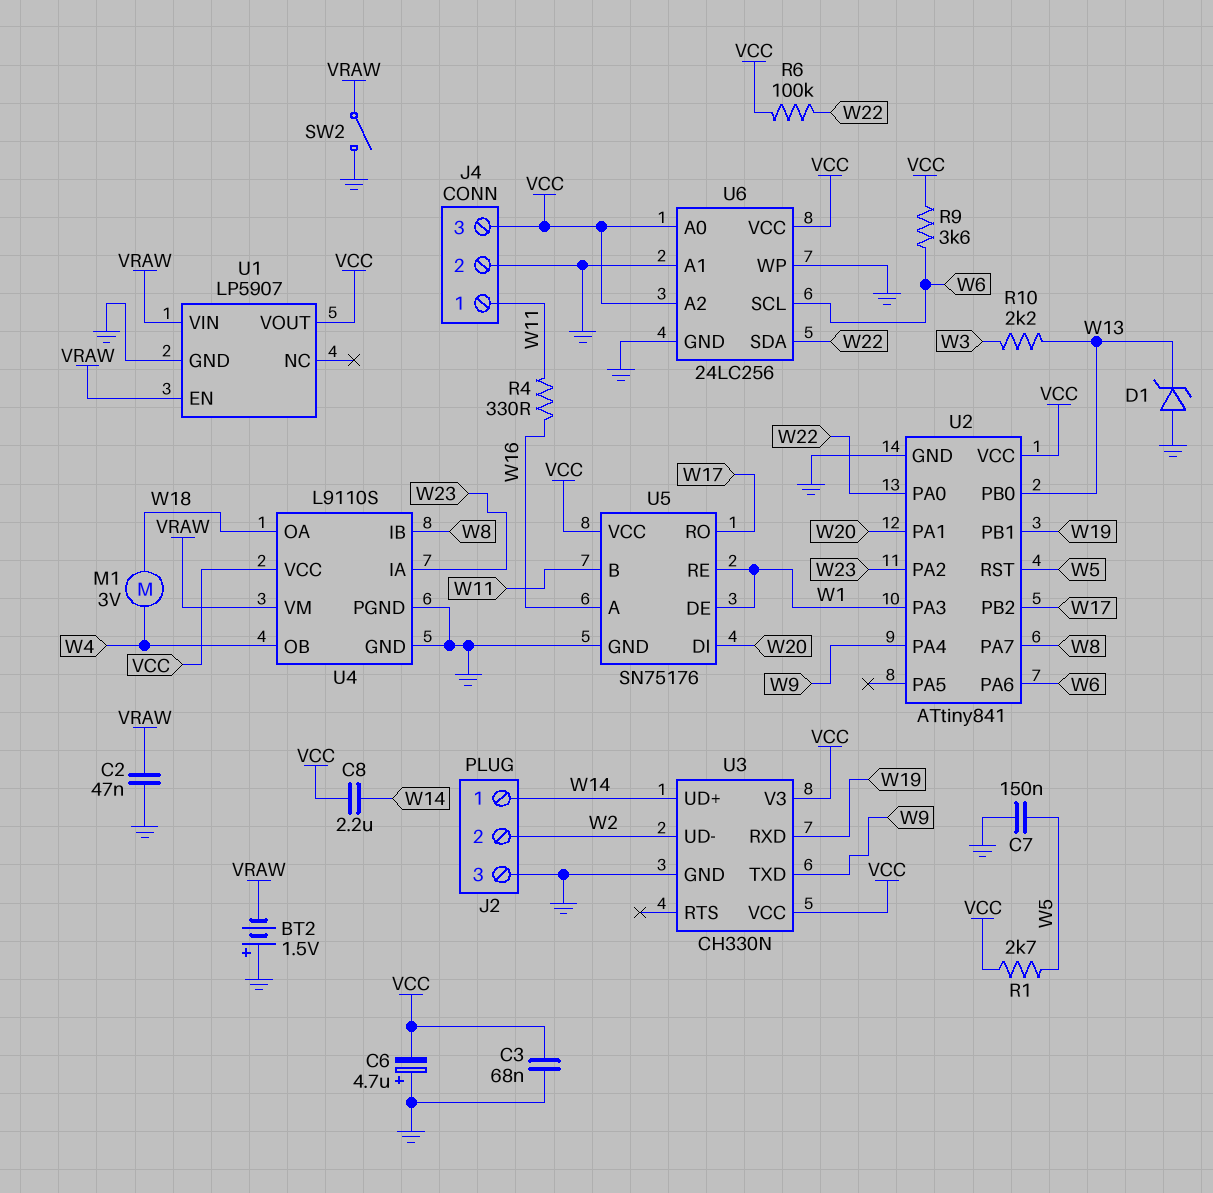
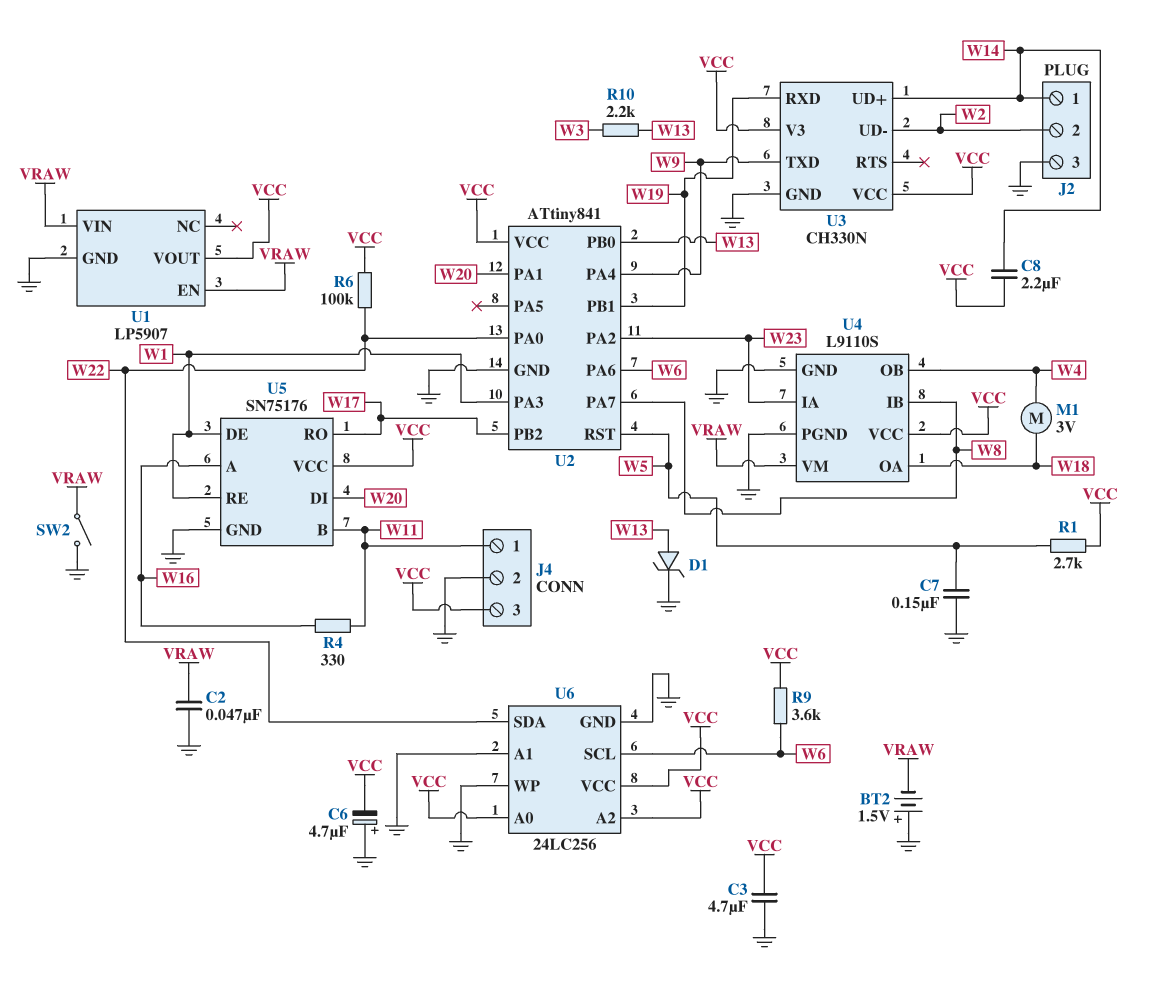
C3: 68nF (GND, VCC) -> 4.7uF (GND, VCC)
D1: zener (A GND, K W13) -> zener (A W13, K GND)

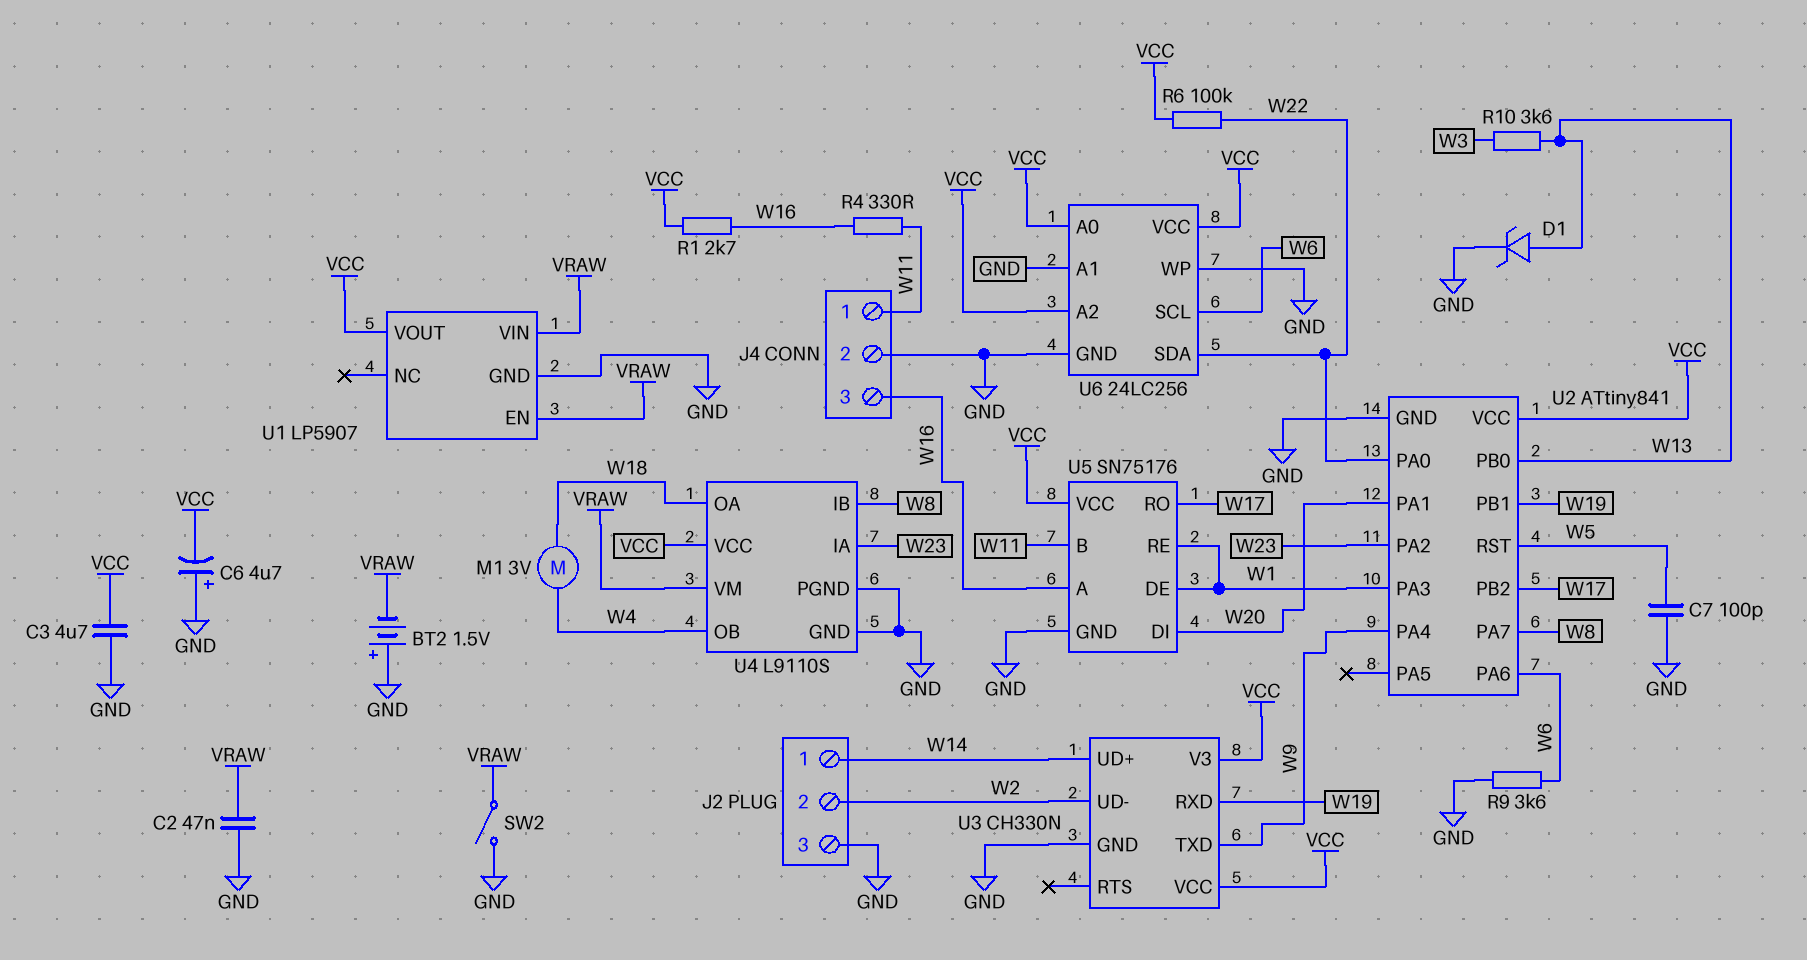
C7: 150nF (GND, W5) -> 100pF (GND, W5)
C8: 2.2uF (VCC, W14) -> none
J4 pin 3: VCC -> W16
R1: 2.7k (VCC, W5) -> 2.7k (VCC, W16)
R9: 3.6k (VCC, W6) -> 3.6k (GND, W6)
R10: 2.2k (W3, W13) -> 3.6k (W3, W13)

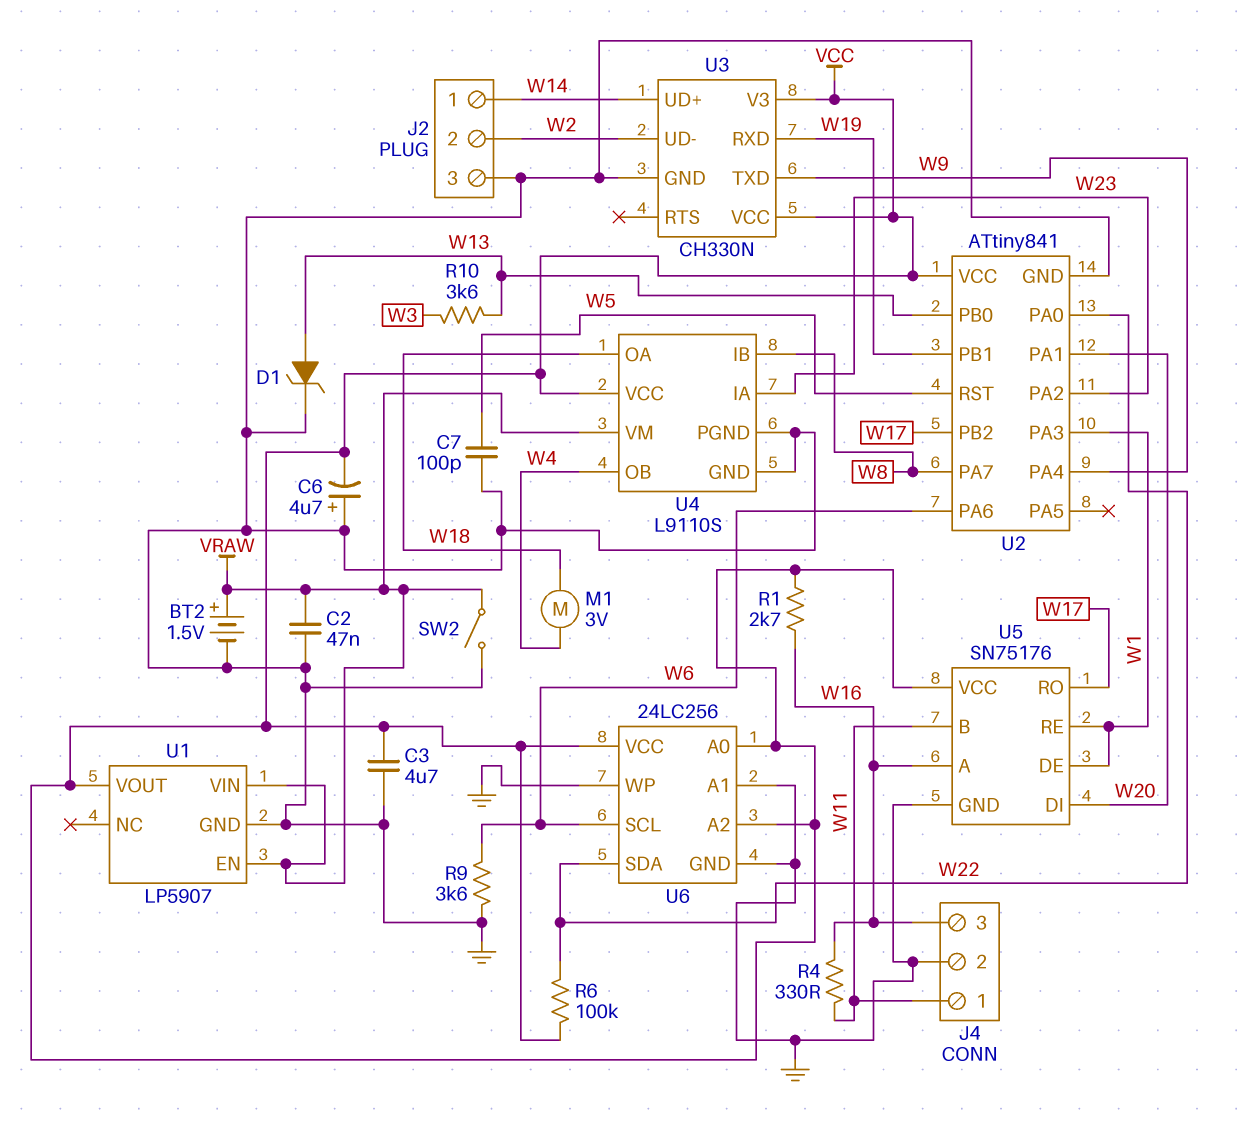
BT2: 1.5V (plus GND, minus VRAW) -> 1.5V (plus VRAW, minus GND)

